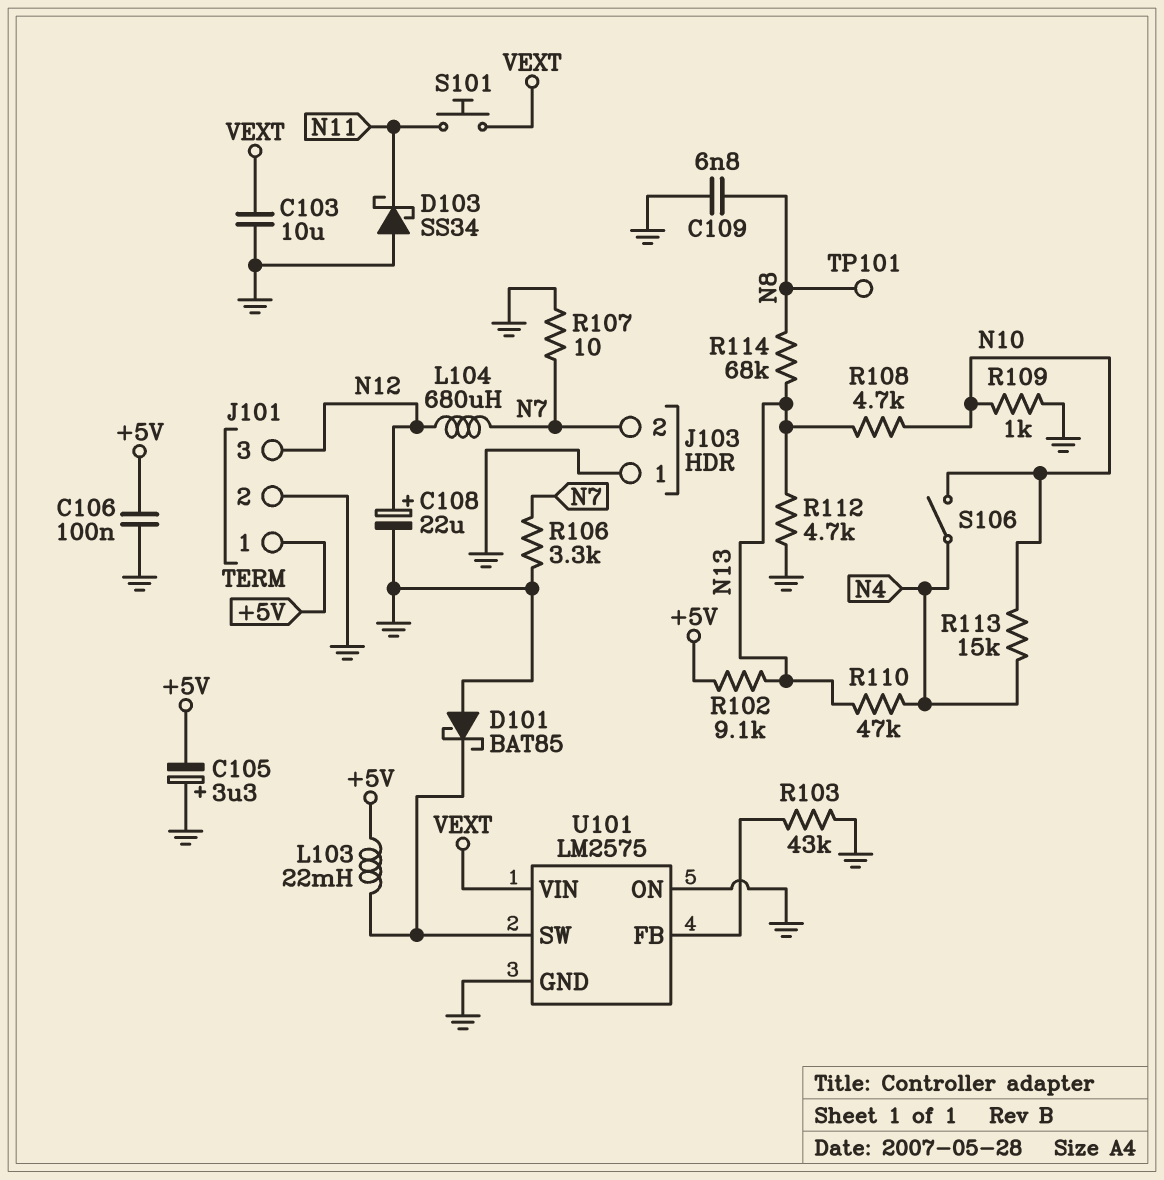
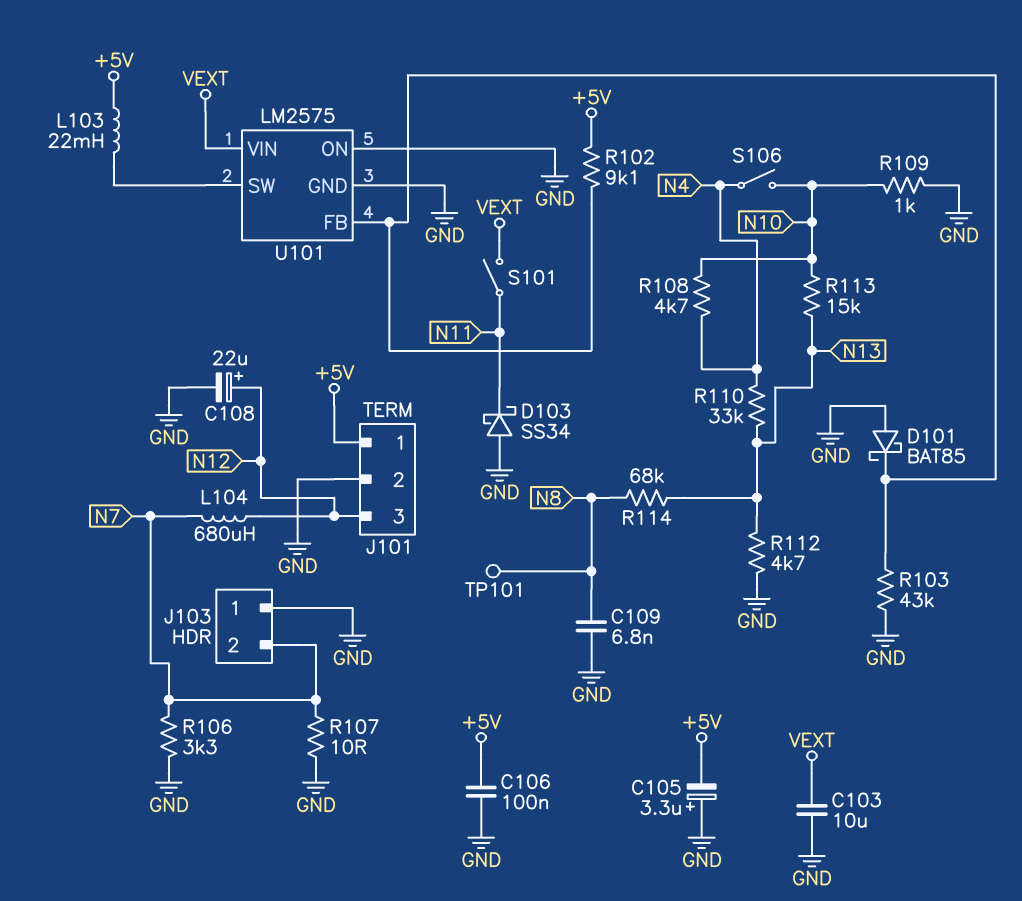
D101: schottky BAT85 (A GND, K U101/SW) -> schottky BAT85 (A GND, K U101/FB)
R102: 9.1k (+5V, N13) -> 9.1k (+5V, U101/FB)
R108: 4.7k (N10, N13) -> 4.7k (N4, N10)
R110: 47k (N4, N13) -> 33k (N4, N13)
R113: 15k (N4, N10) -> 15k (N10, N13)
S101: button (N11, VEXT) -> switch (N11, VEXT)

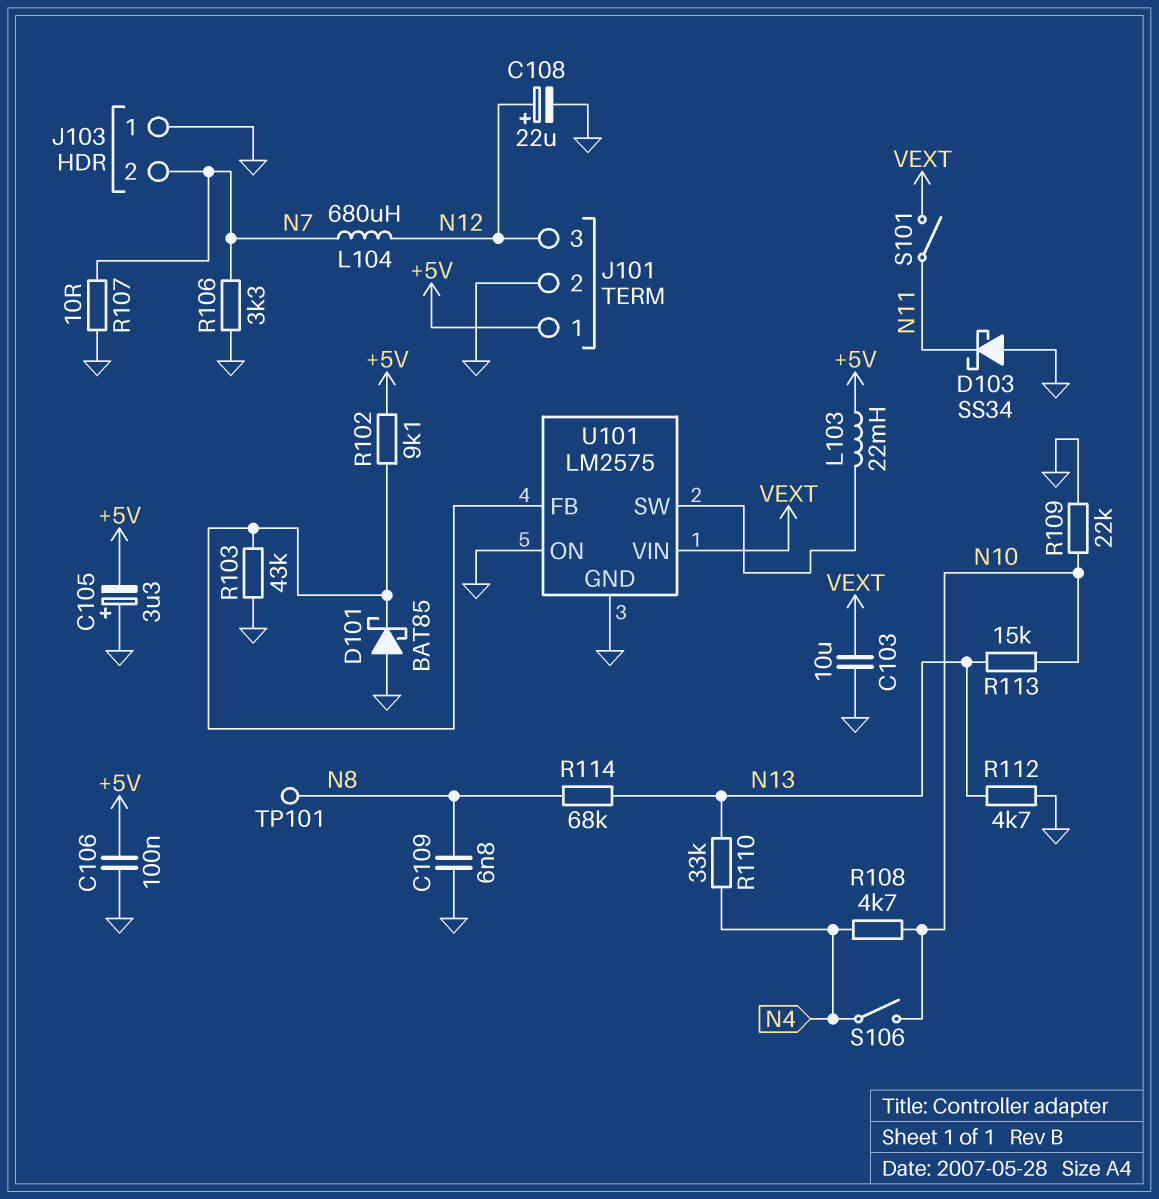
R109: 1k (GND, N10) -> 22k (GND, N10)

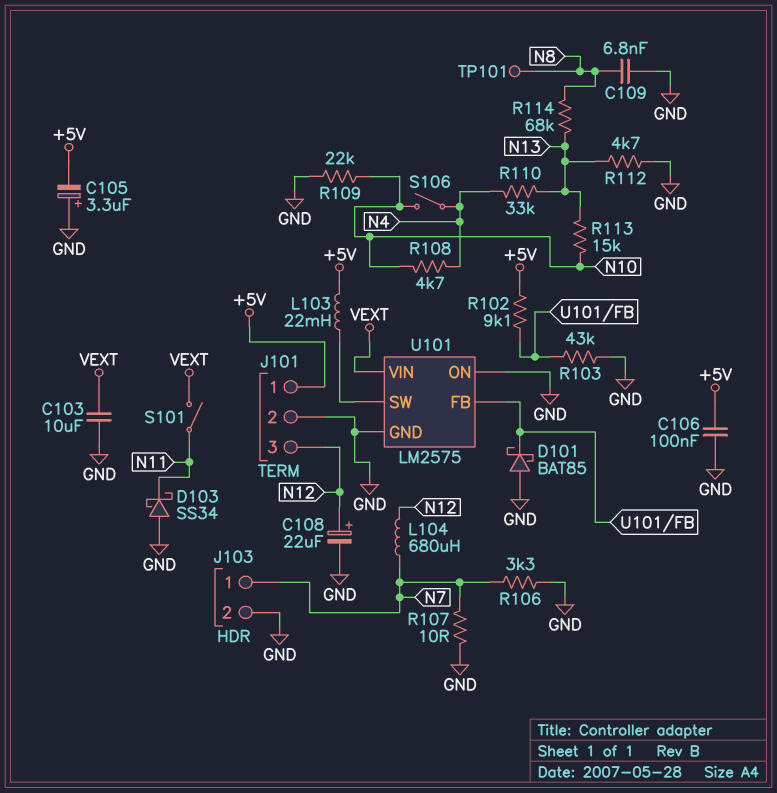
J103 pin 1: GND -> N7
J103 pin 2: N7 -> GND

